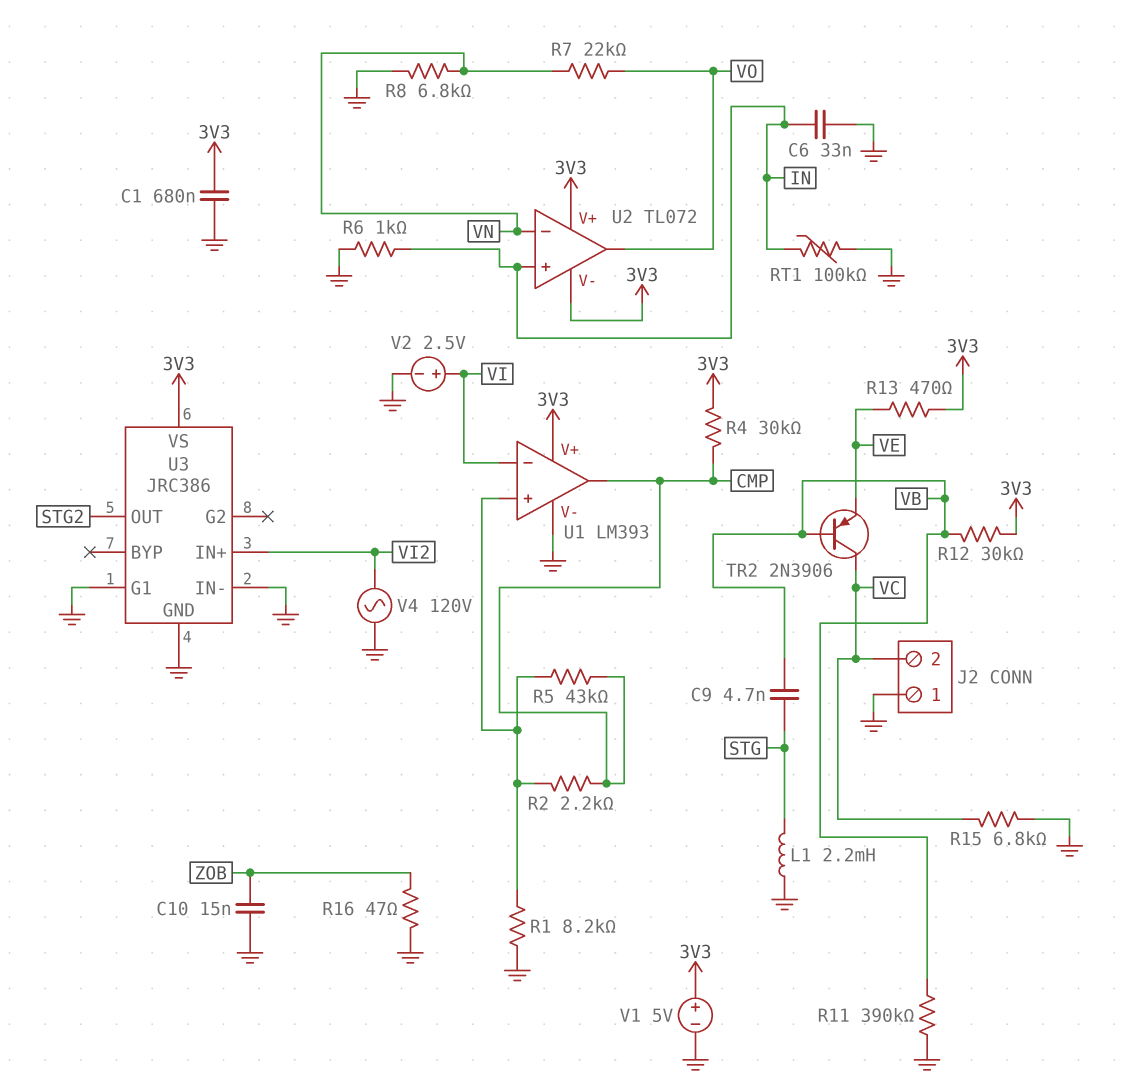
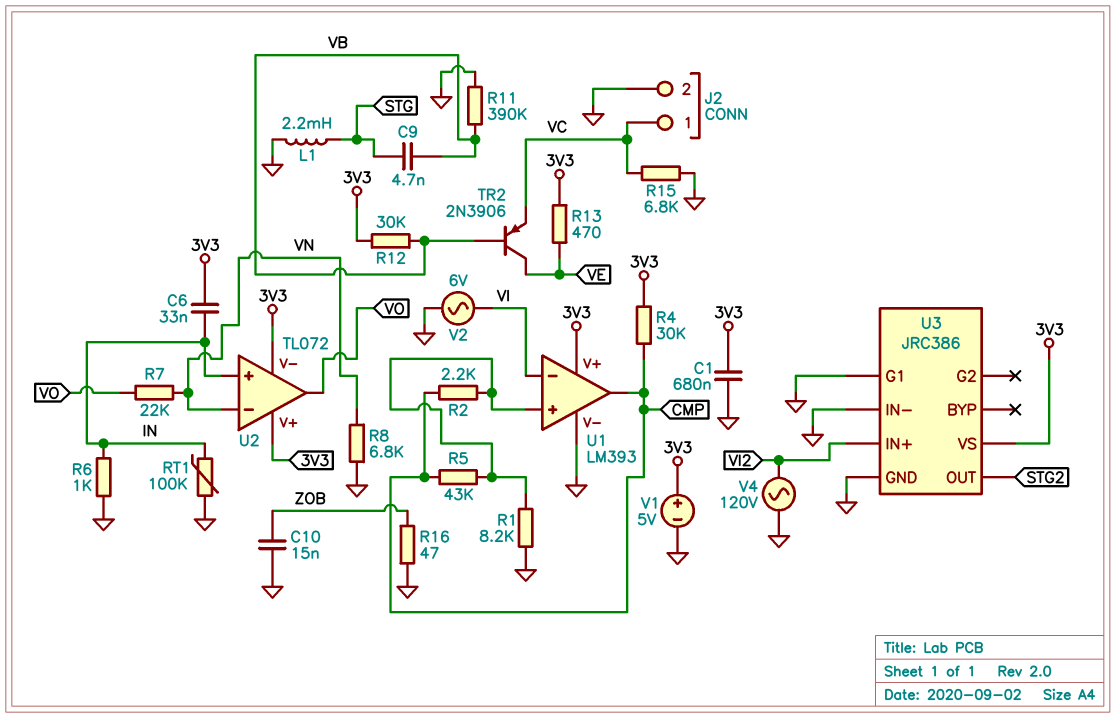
C6: 33nF (GND, IN) -> 33nF (3V3, IN)
J2 pin 1: GND -> VC
J2 pin 2: VC -> GND
TR2: PNP 2N3906 (B VB, C VC, E VE) -> PNP 2N3906 (B VB, C VE, E VC)
V2: 2.5V (plus VI, minus GND) -> AC 6V (GND, VI)

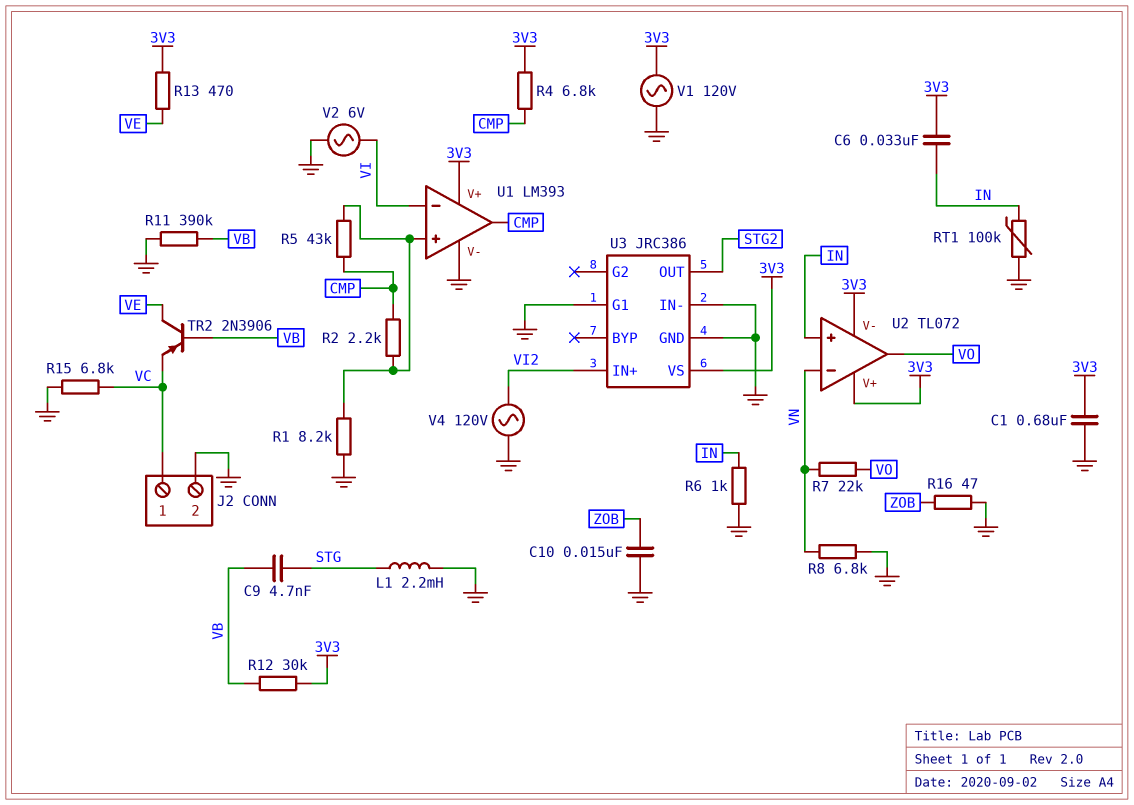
R4: 30k (3V3, CMP) -> 6.8k (3V3, CMP)
V1: 5V (plus 3V3, minus GND) -> AC 120V (3V3, GND)

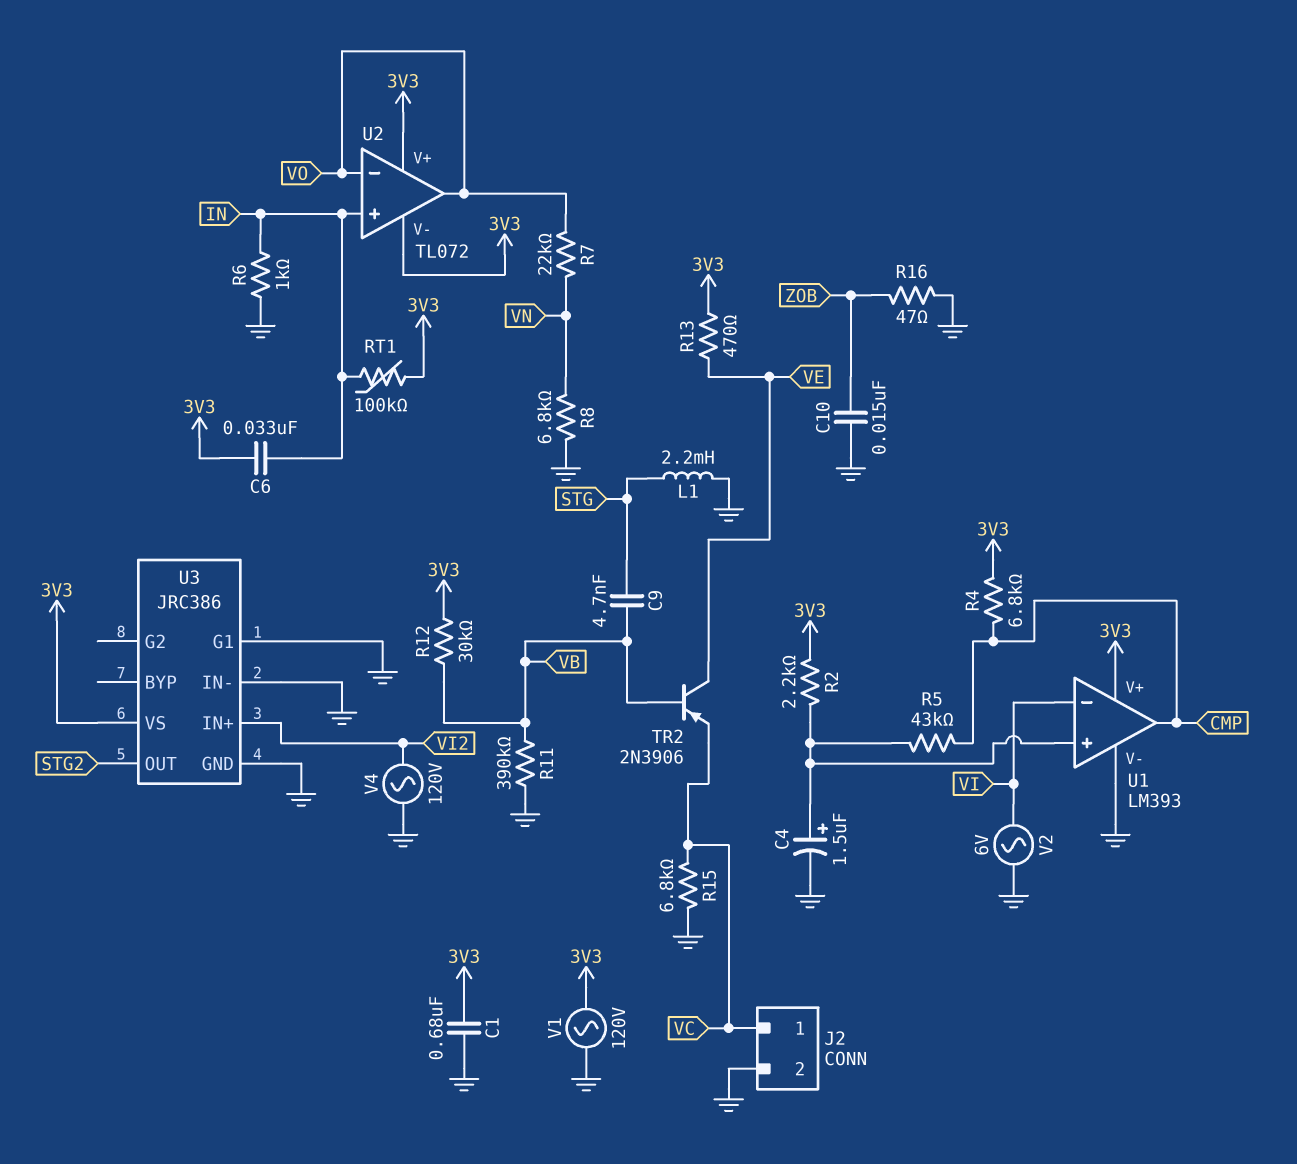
C4: none -> 1.5uF (plus U1/in+, minus GND)
R1: 8.2k (GND, U1/in+) -> none
R2: 2.2k (CMP, U1/in+) -> 2.2k (3V3, U1/in+)
RT1: 100k (GND, IN) -> 100k (3V3, IN)
U2 pin in-: VN -> VO

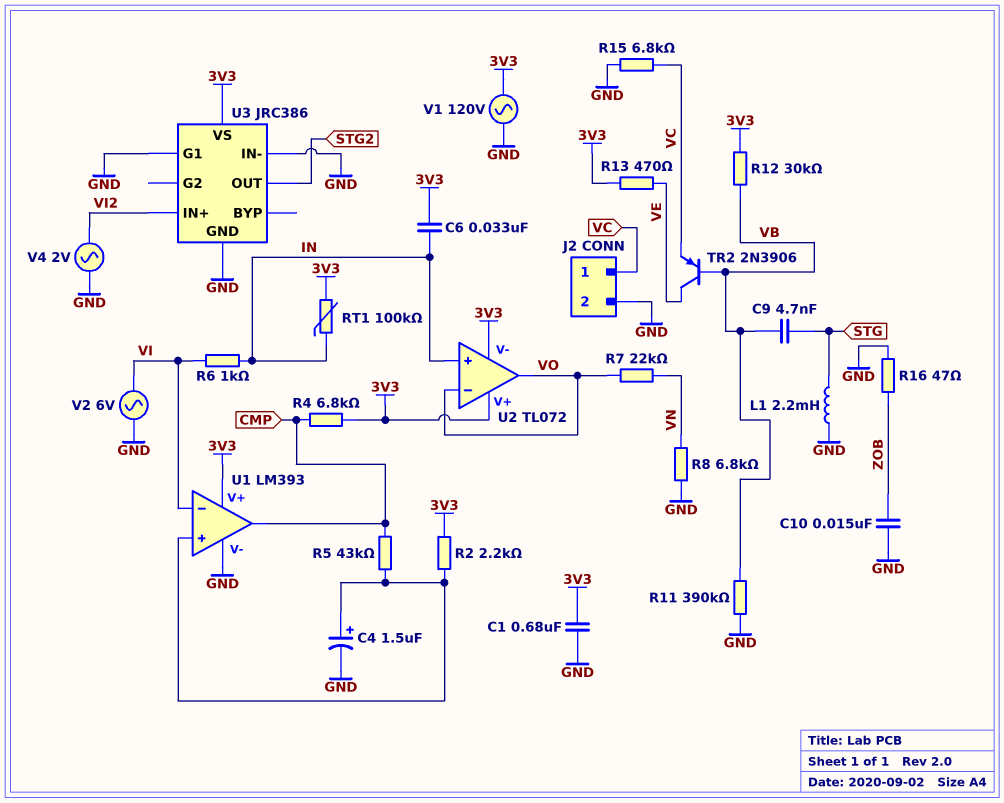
R6: 1k (GND, IN) -> 1k (IN, VI)
V4: AC 120V (GND, VI2) -> AC 2V (GND, VI2)

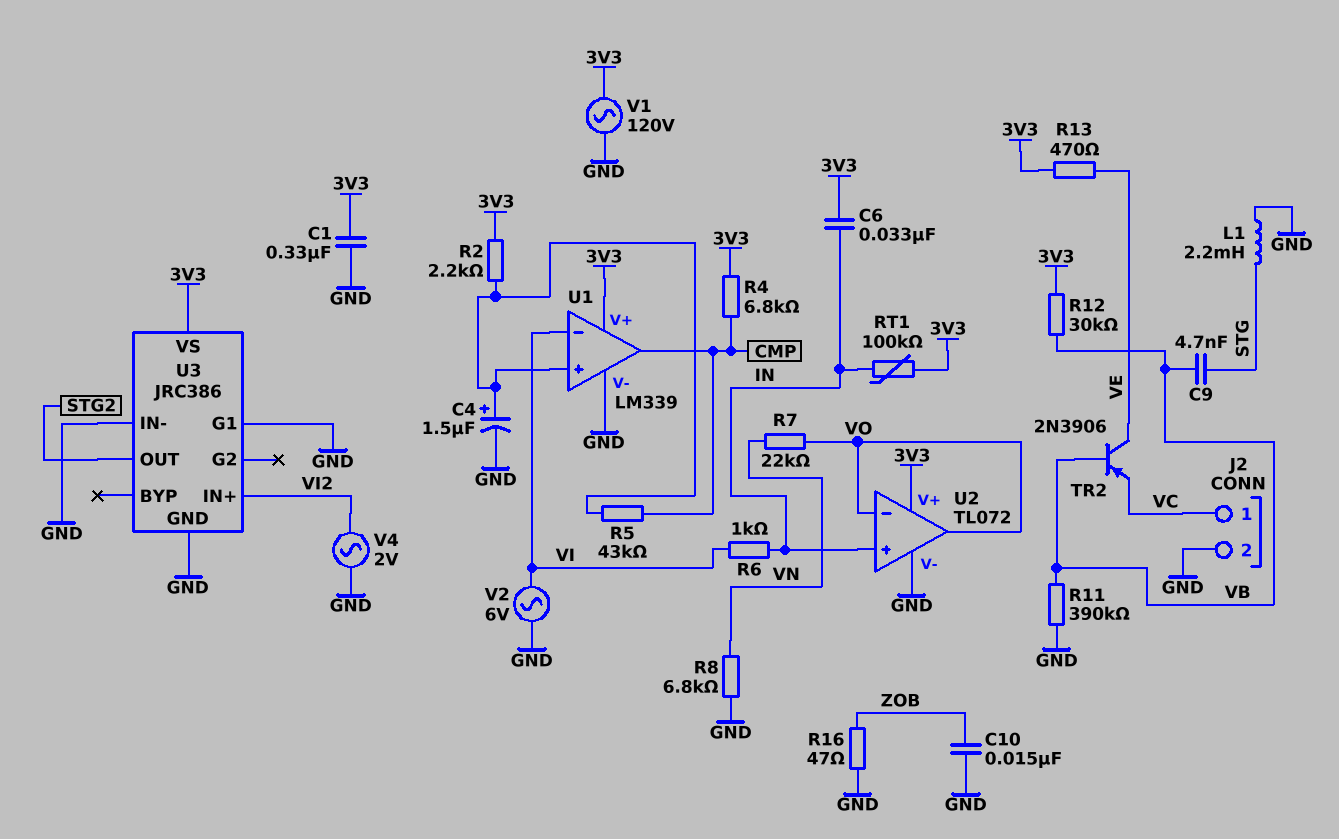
C1: 680nF (3V3, GND) -> 330nF (3V3, GND)
R15: 6.8k (GND, VC) -> none
U1: LM393 -> LM339
U2 pin V-: 3V3 -> GND

